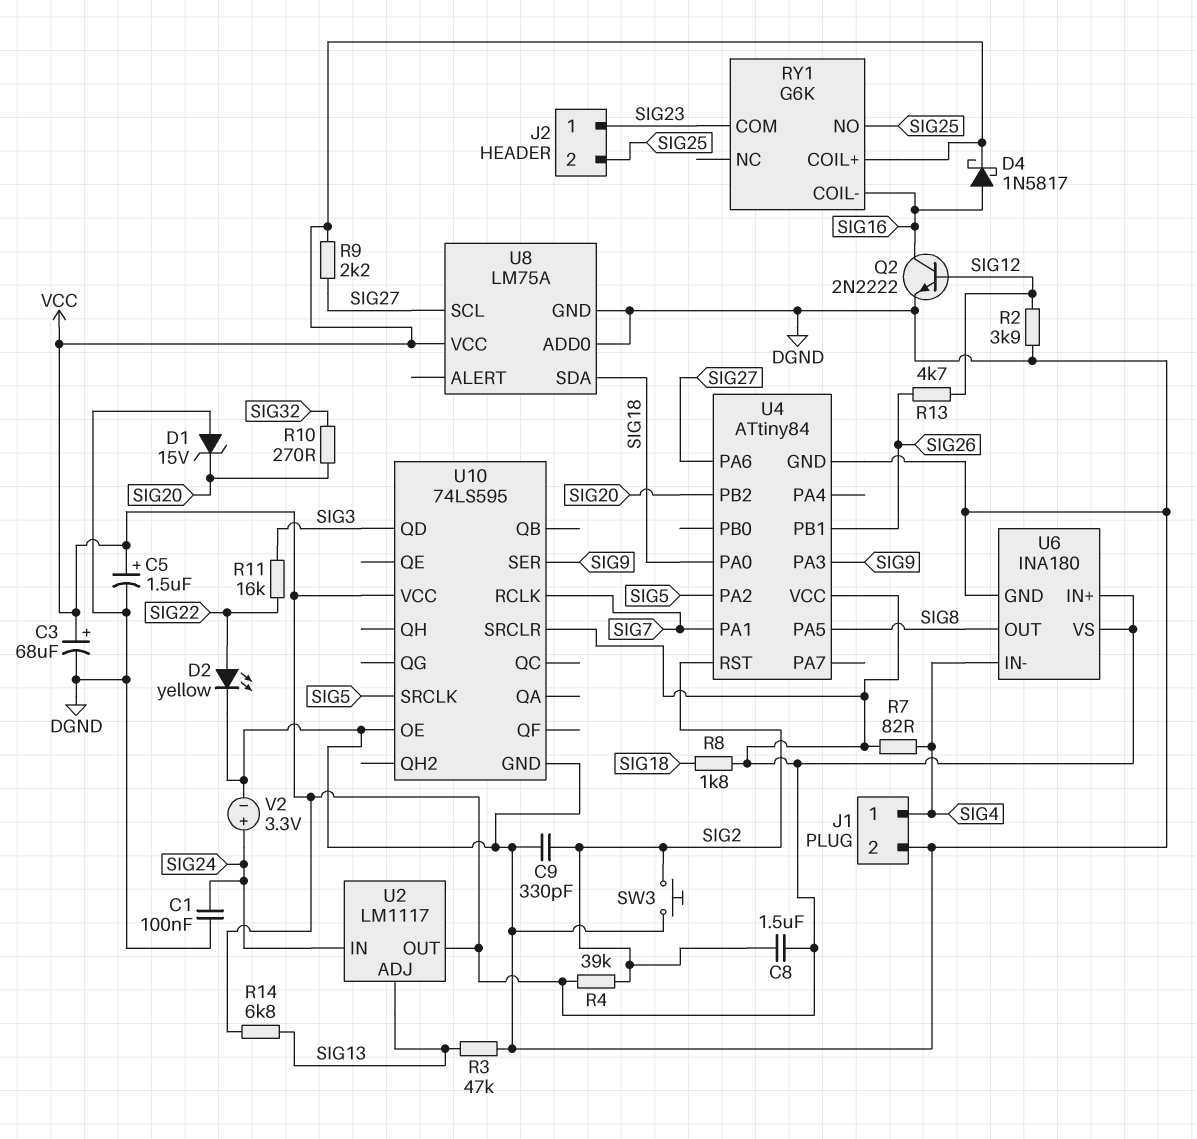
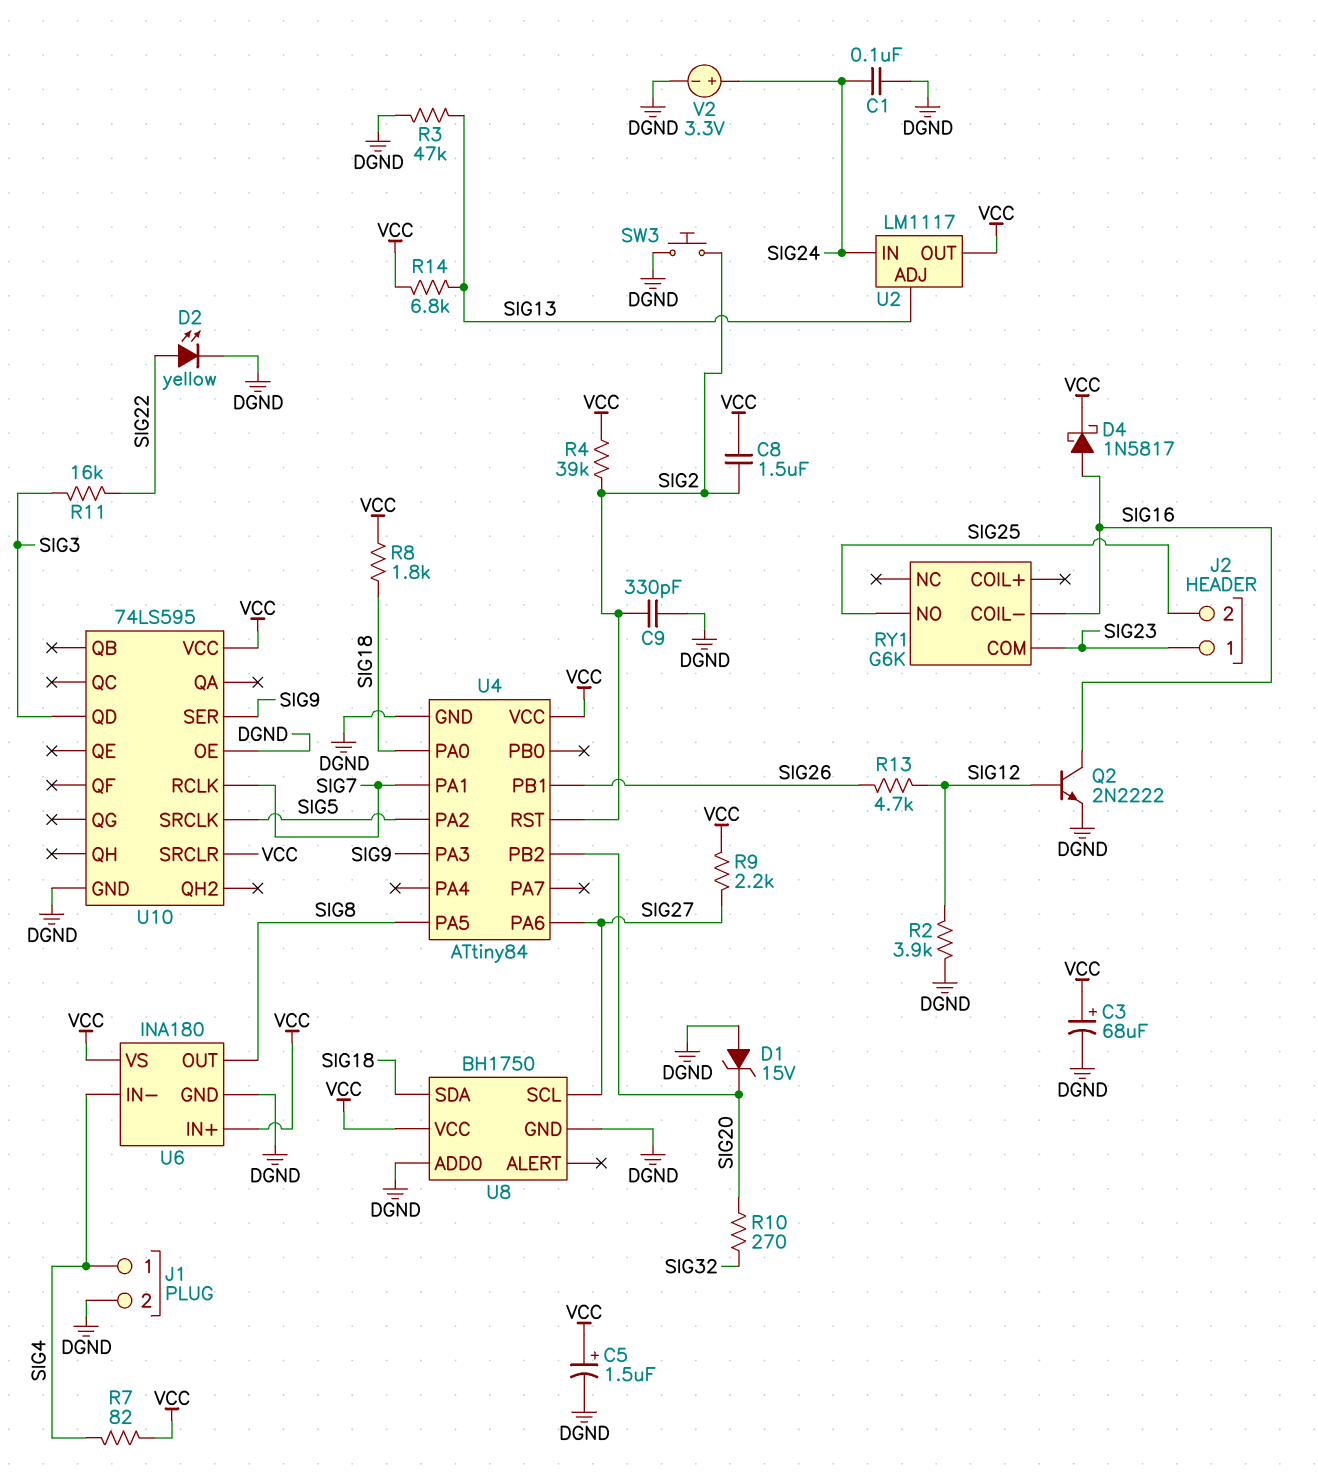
RY1 pin COIL+: VCC -> none
U8: LM75A -> BH1750

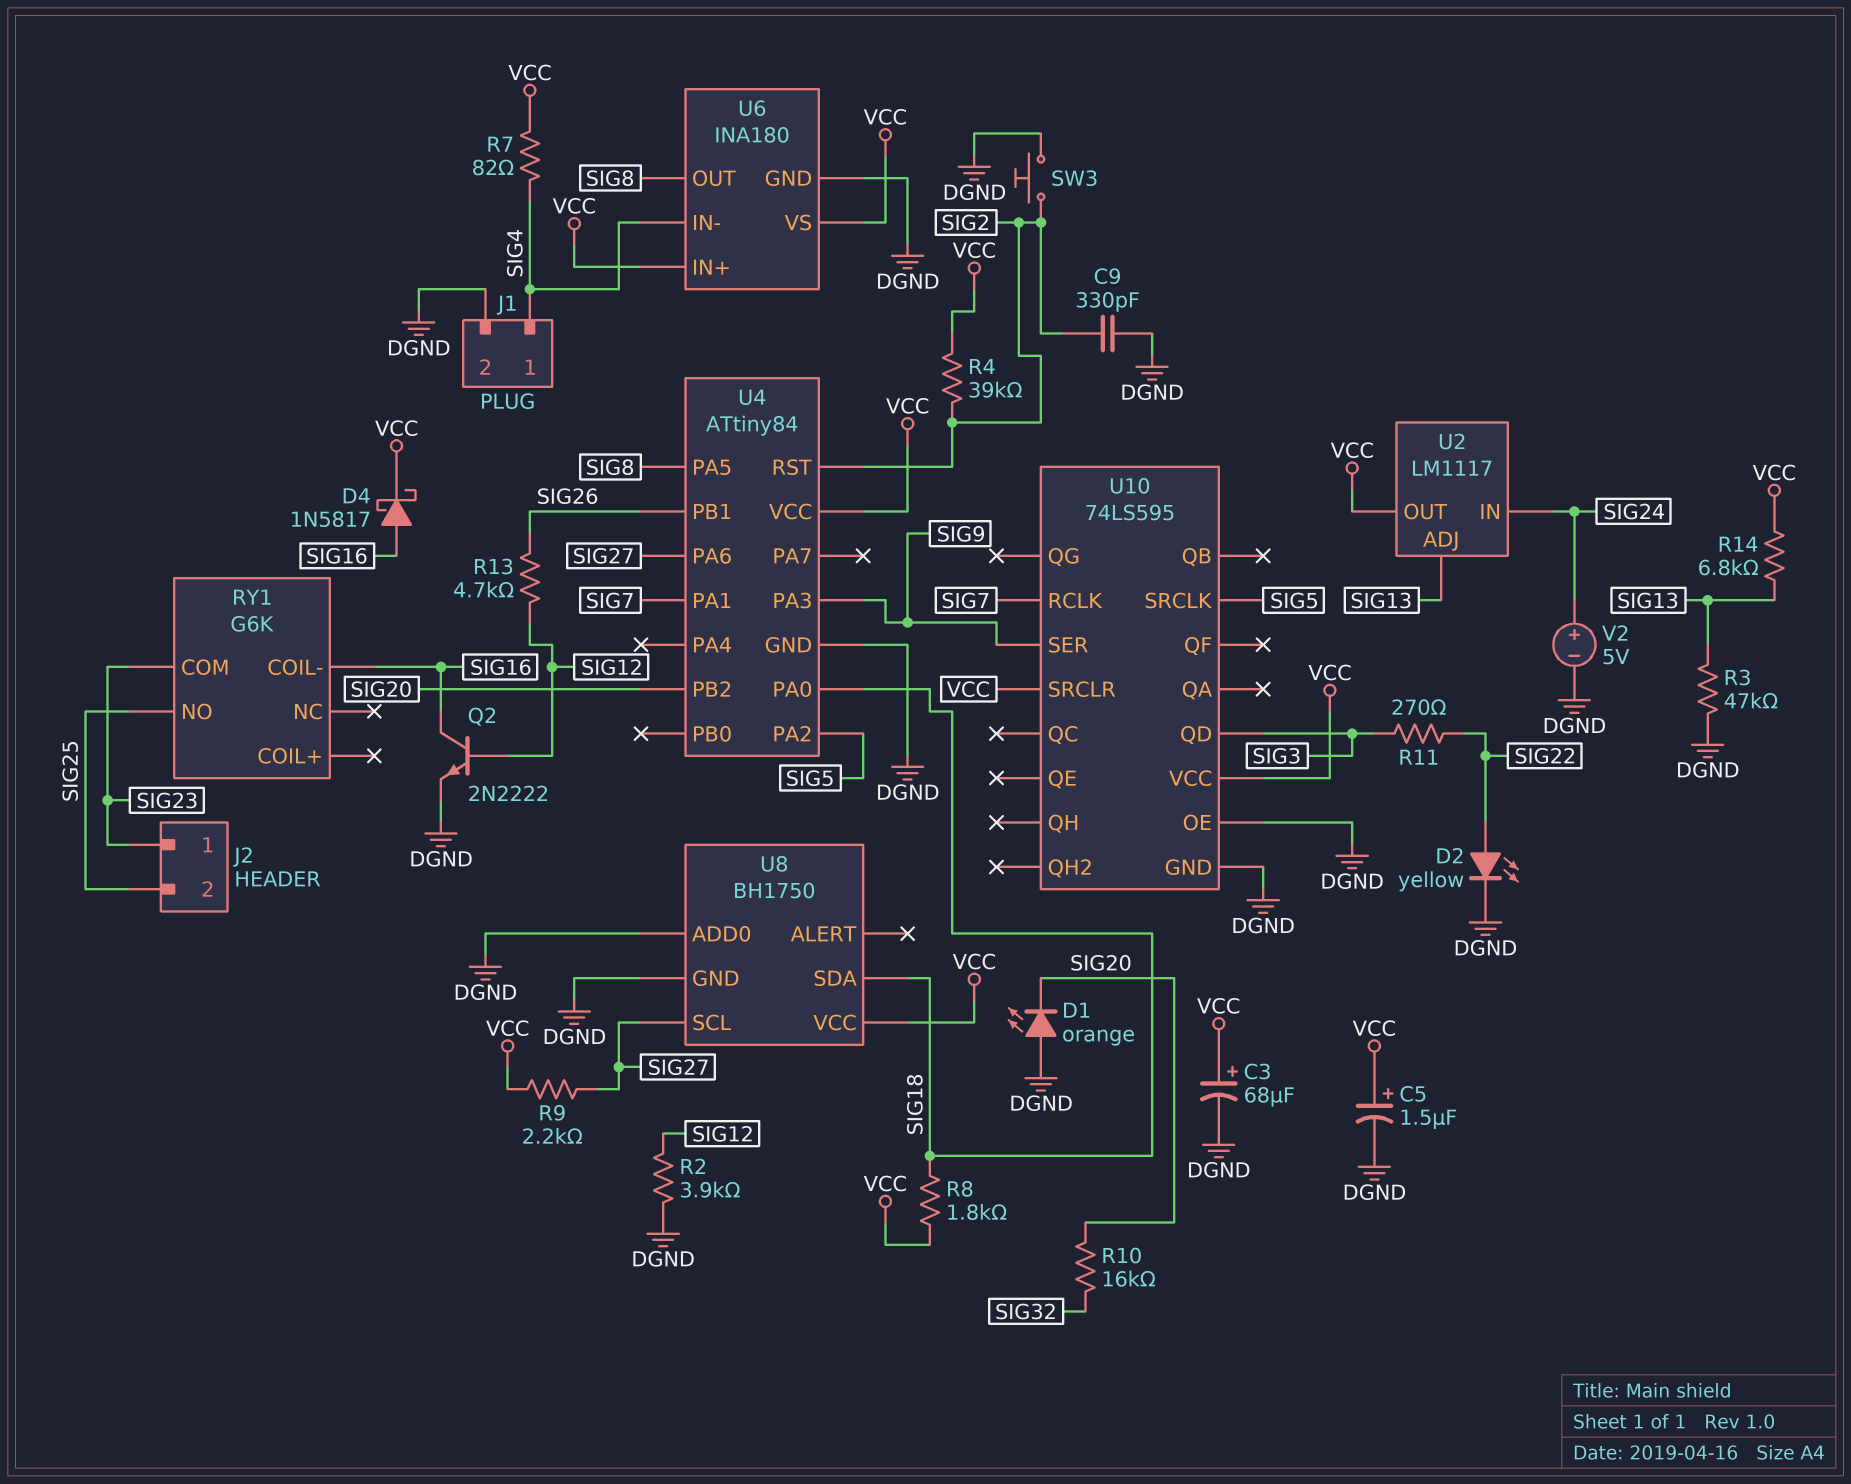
C1: 100nF (DGND, SIG24) -> none
C8: 1.5uF (SIG2, VCC) -> none
D1: zener 15V (A DGND, K SIG20) -> LED orange (A DGND, K SIG20)
R10: 270 (SIG20, SIG32) -> 16k (SIG20, SIG32)
R11: 16k (SIG3, SIG22) -> 270 (SIG3, SIG22)
V2: 3.3V (plus SIG24, minus DGND) -> 5V (plus SIG24, minus DGND)

